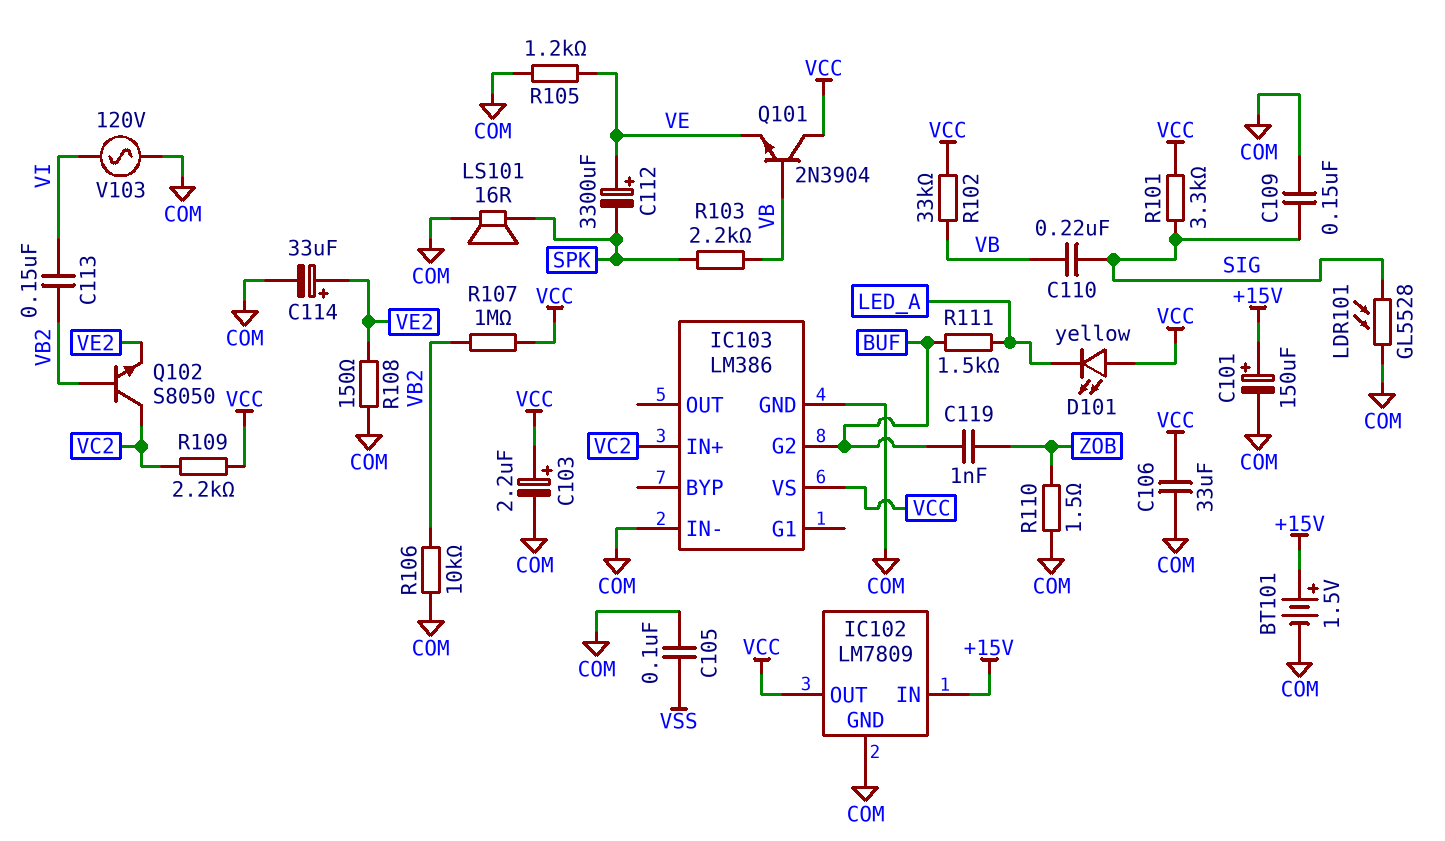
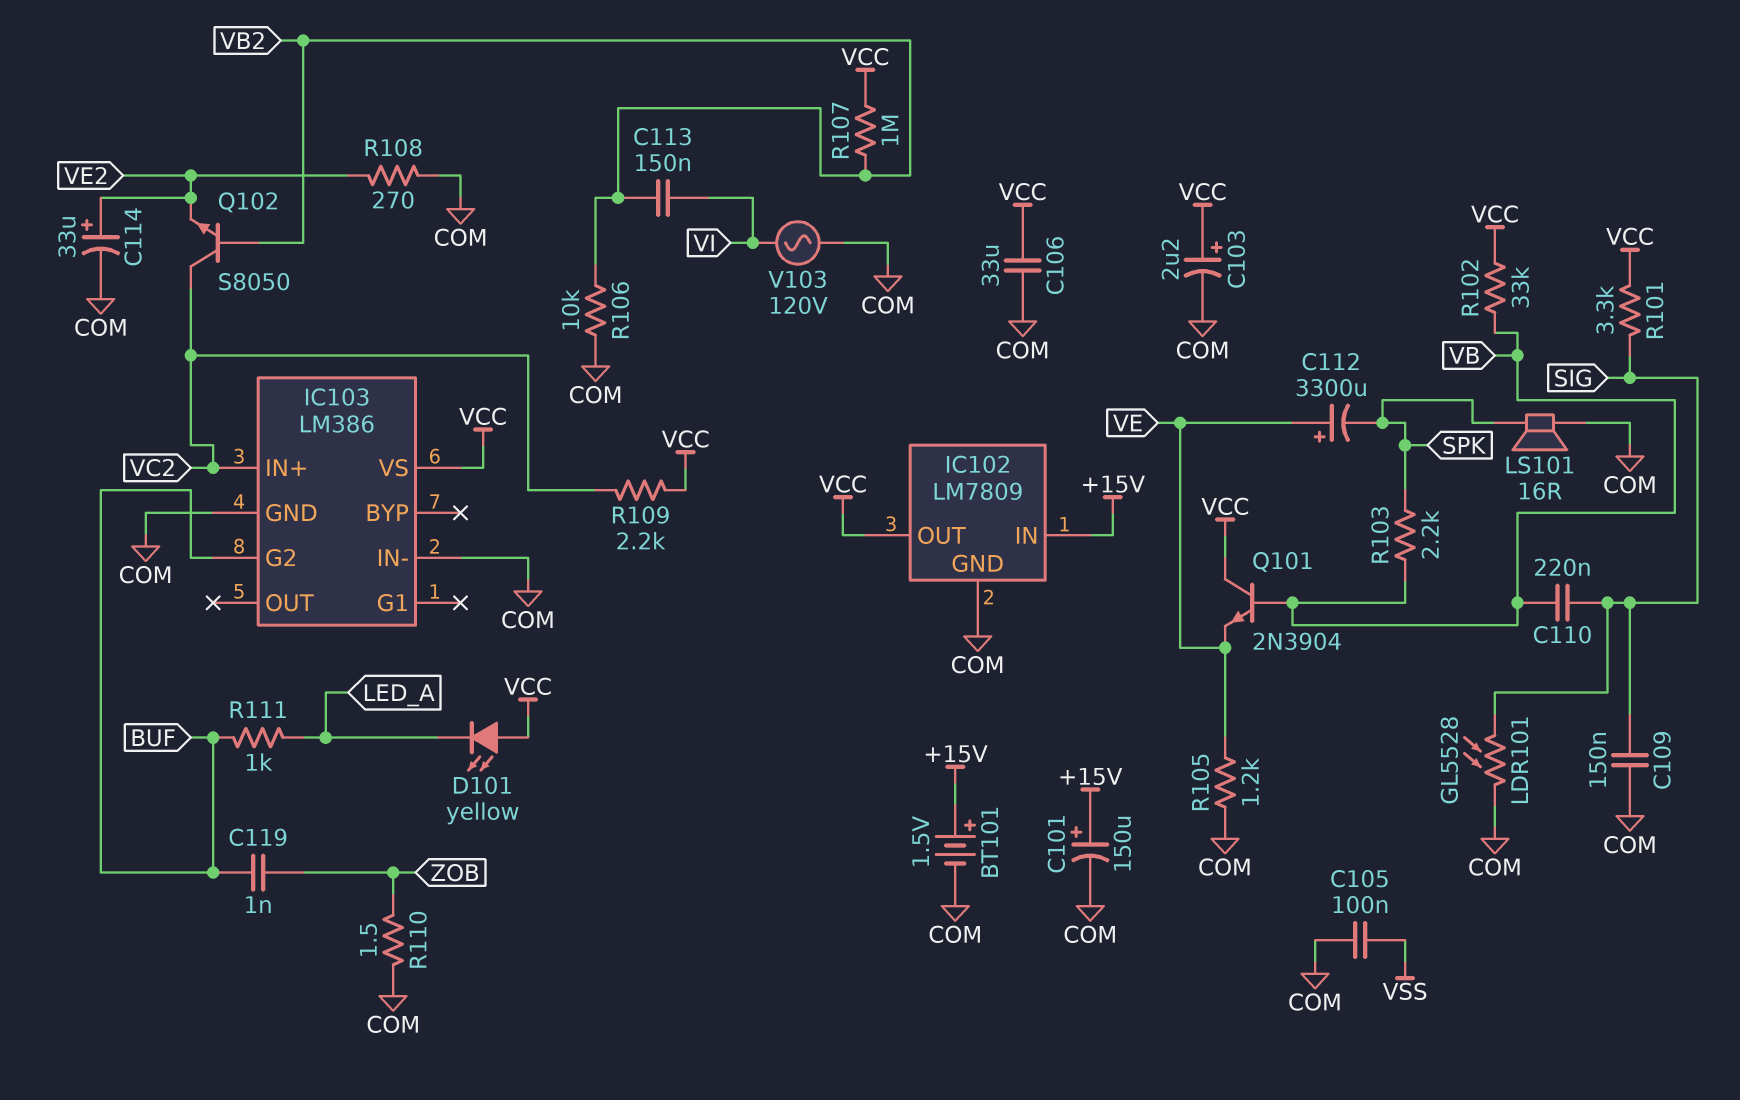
R108: 150 (COM, VE2) -> 270 (COM, VE2)
R111: 1.5k (BUF, LED_A) -> 1k (BUF, LED_A)

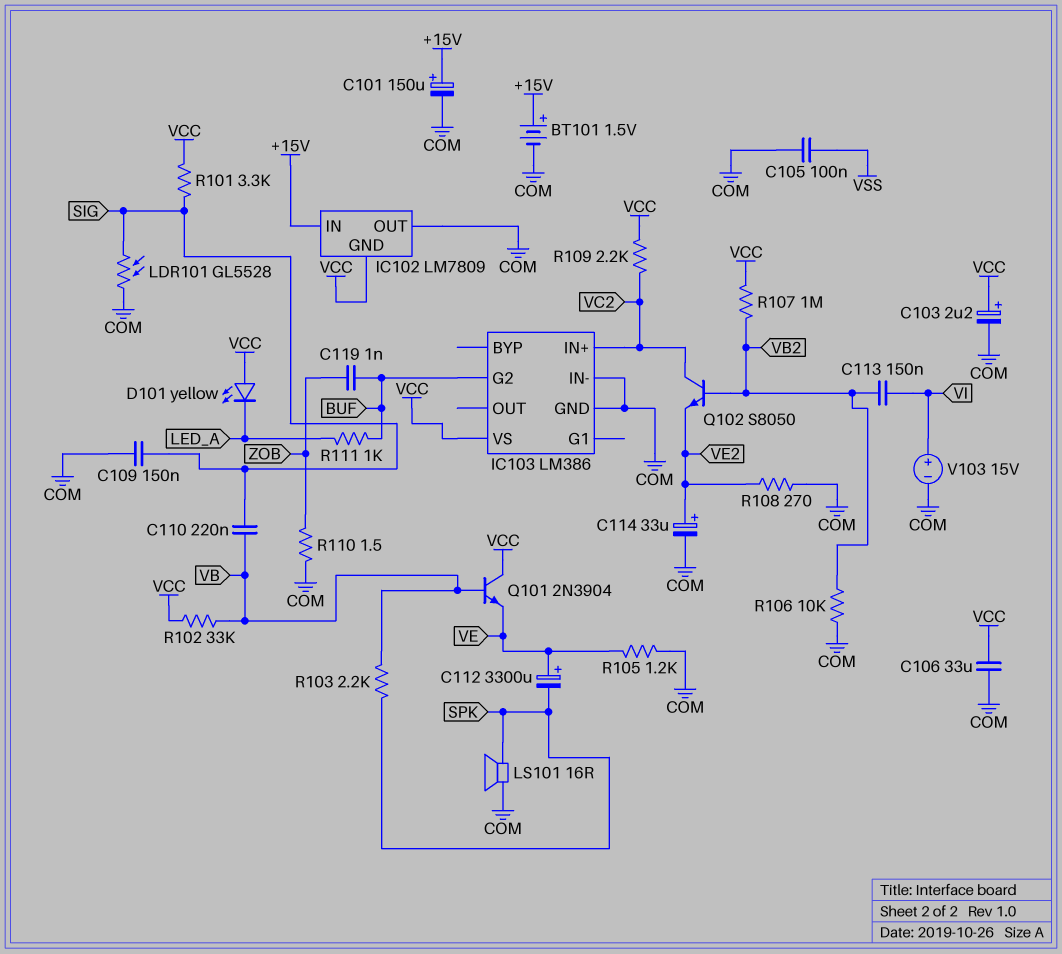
IC102 pin GND: COM -> VCC
IC102 pin OUT: VCC -> COM
V103: AC 120V (COM, VI) -> 15V (plus VI, minus COM)

